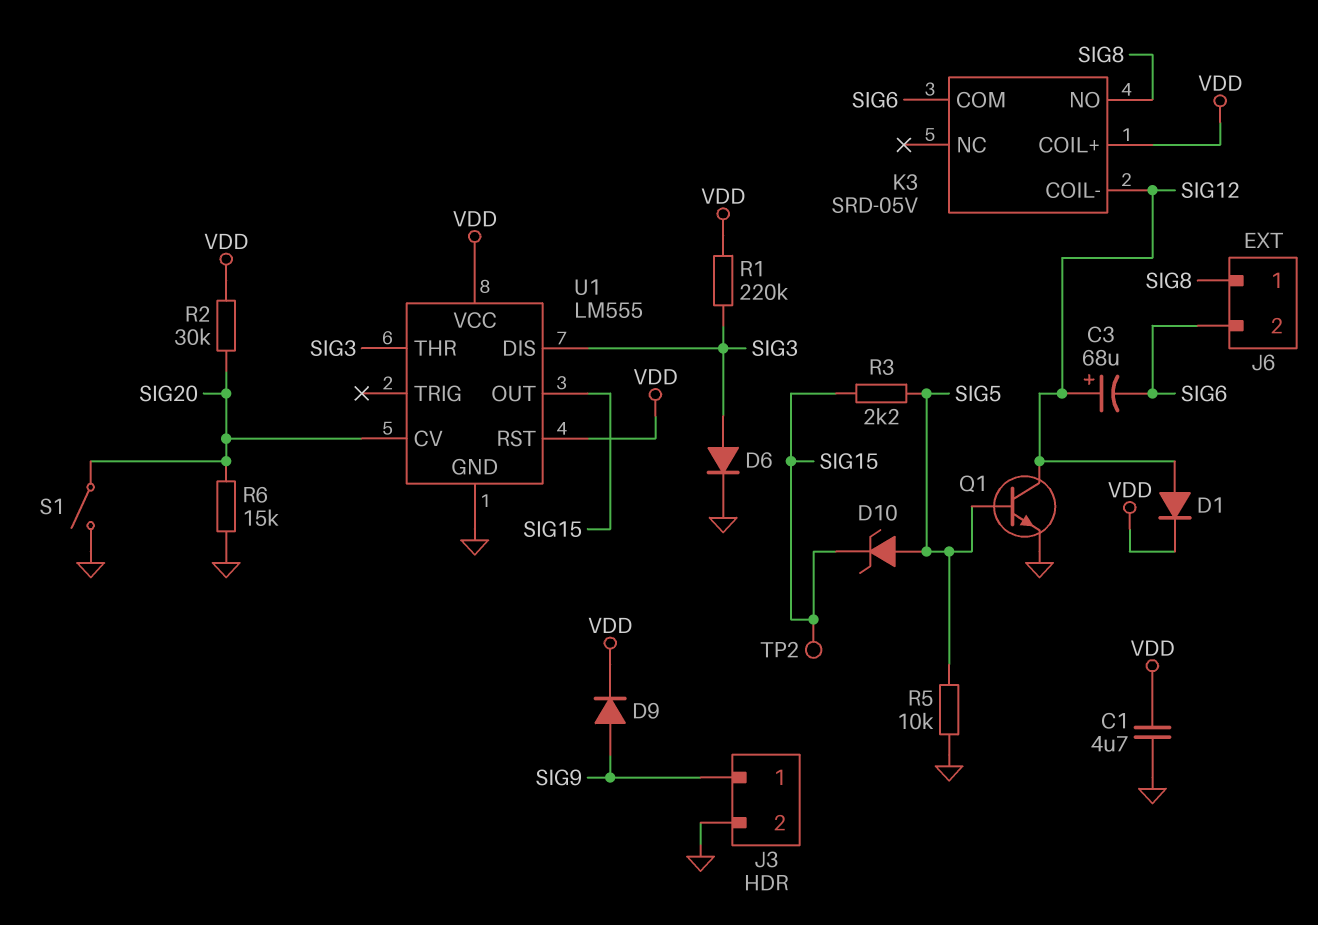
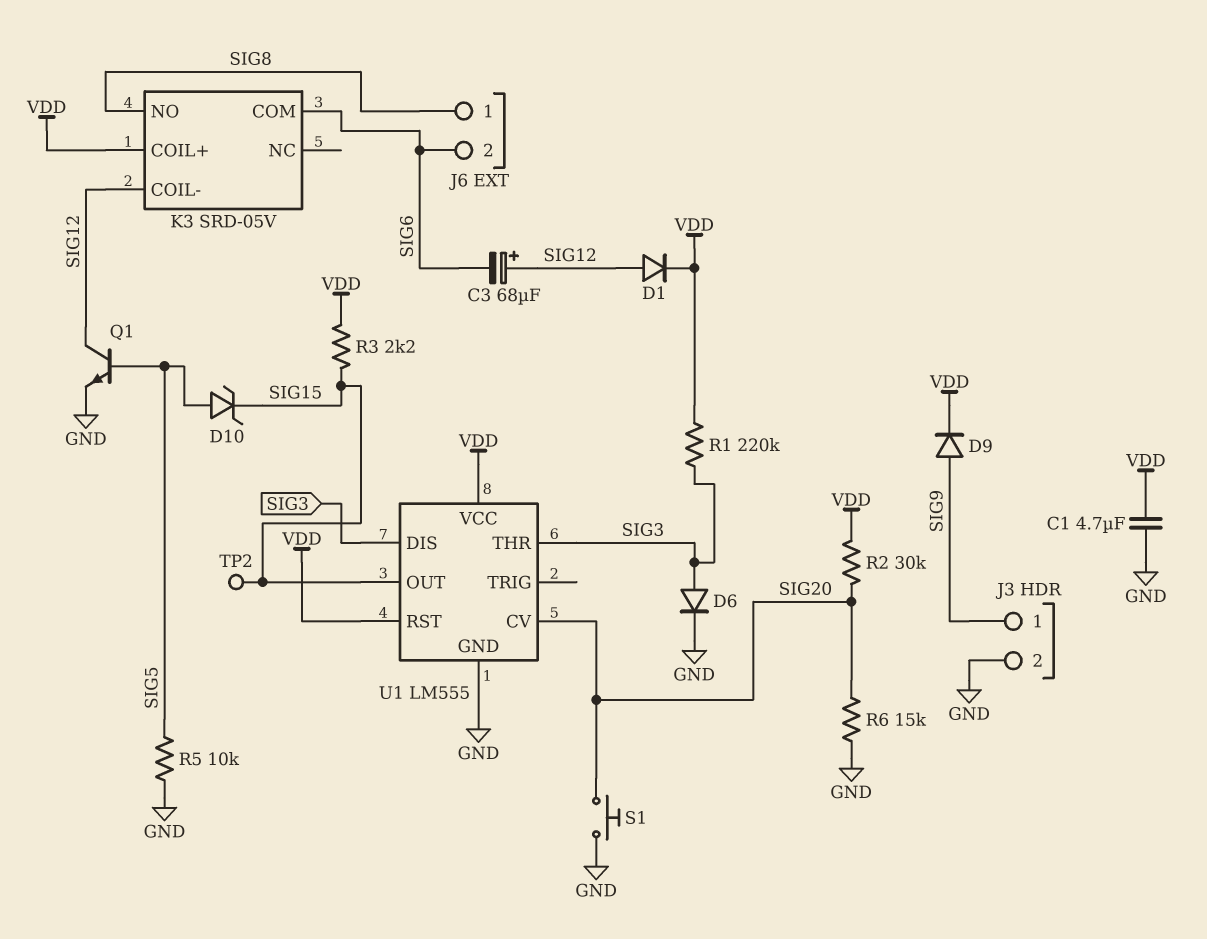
R3: 2.2k (SIG5, SIG15) -> 2.2k (SIG15, VDD)
S1: switch (GND, SIG20) -> button (GND, SIG20)

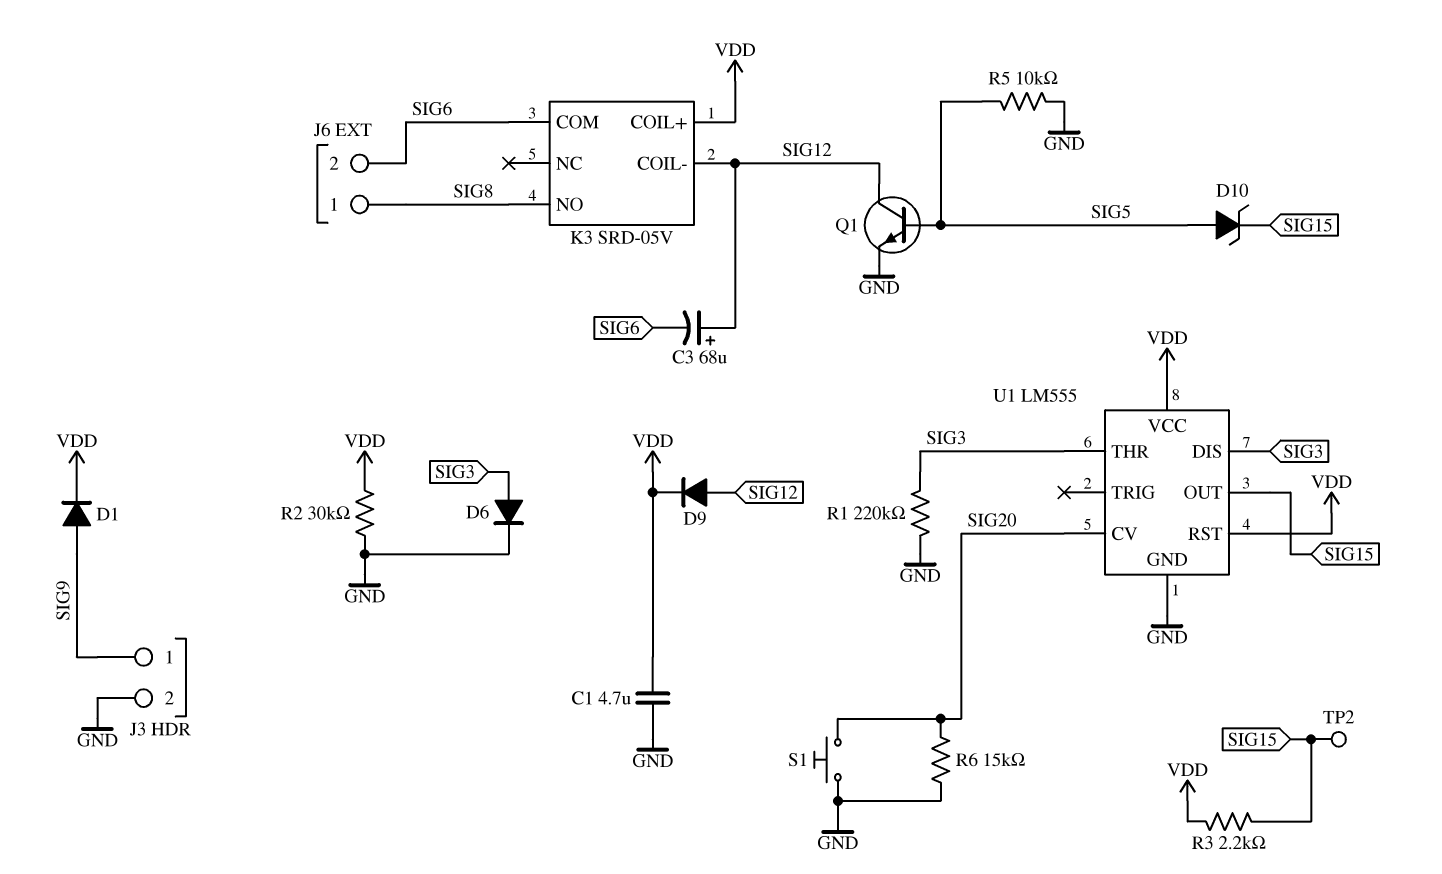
D1: diode (A SIG12, K VDD) -> diode (A SIG9, K VDD)
D9: diode (A SIG9, K VDD) -> diode (A SIG12, K VDD)
R1: 220k (SIG3, VDD) -> 220k (GND, SIG3)
R2: 30k (SIG20, VDD) -> 30k (GND, VDD)

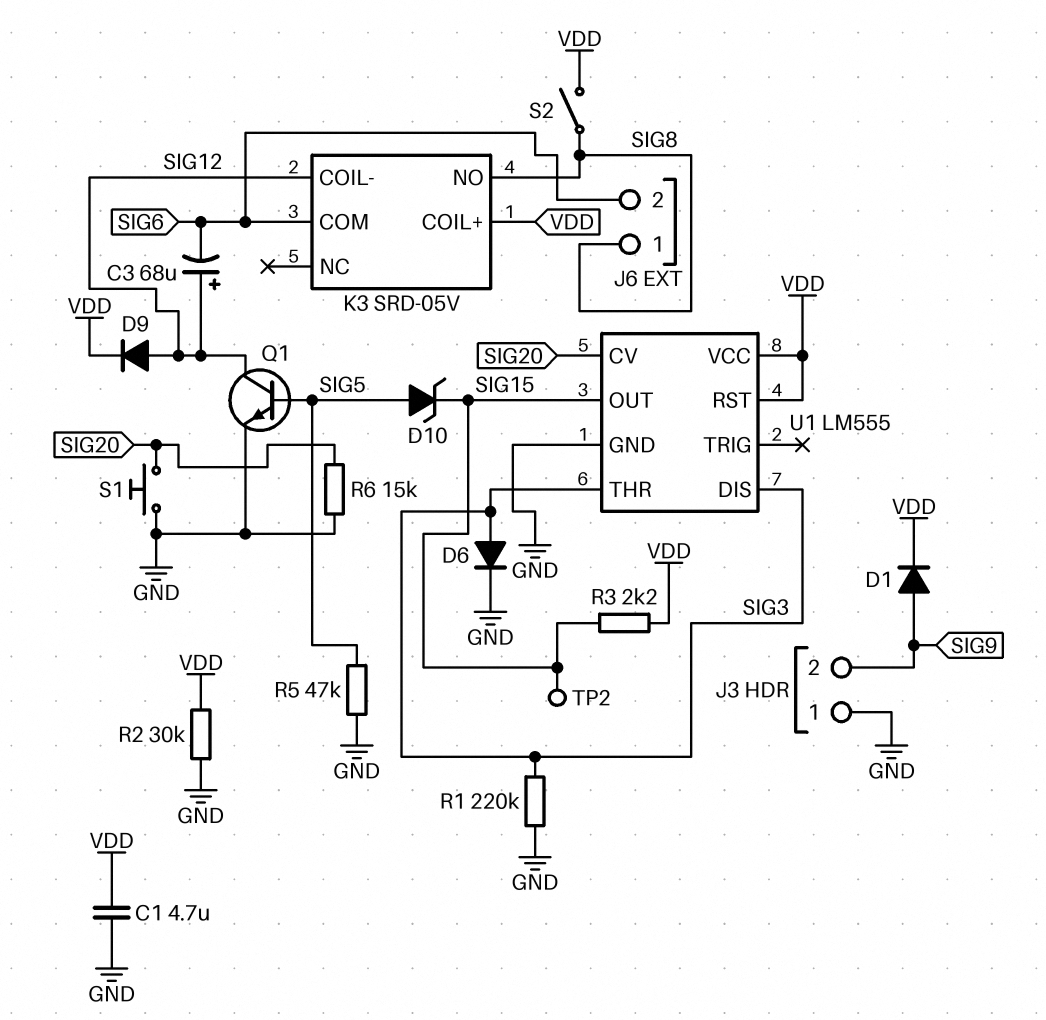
J3 pin 1: SIG9 -> GND
J3 pin 2: GND -> SIG9
R5: 10k (GND, SIG5) -> 47k (GND, SIG5)
S2: none -> switch (SIG8, VDD)

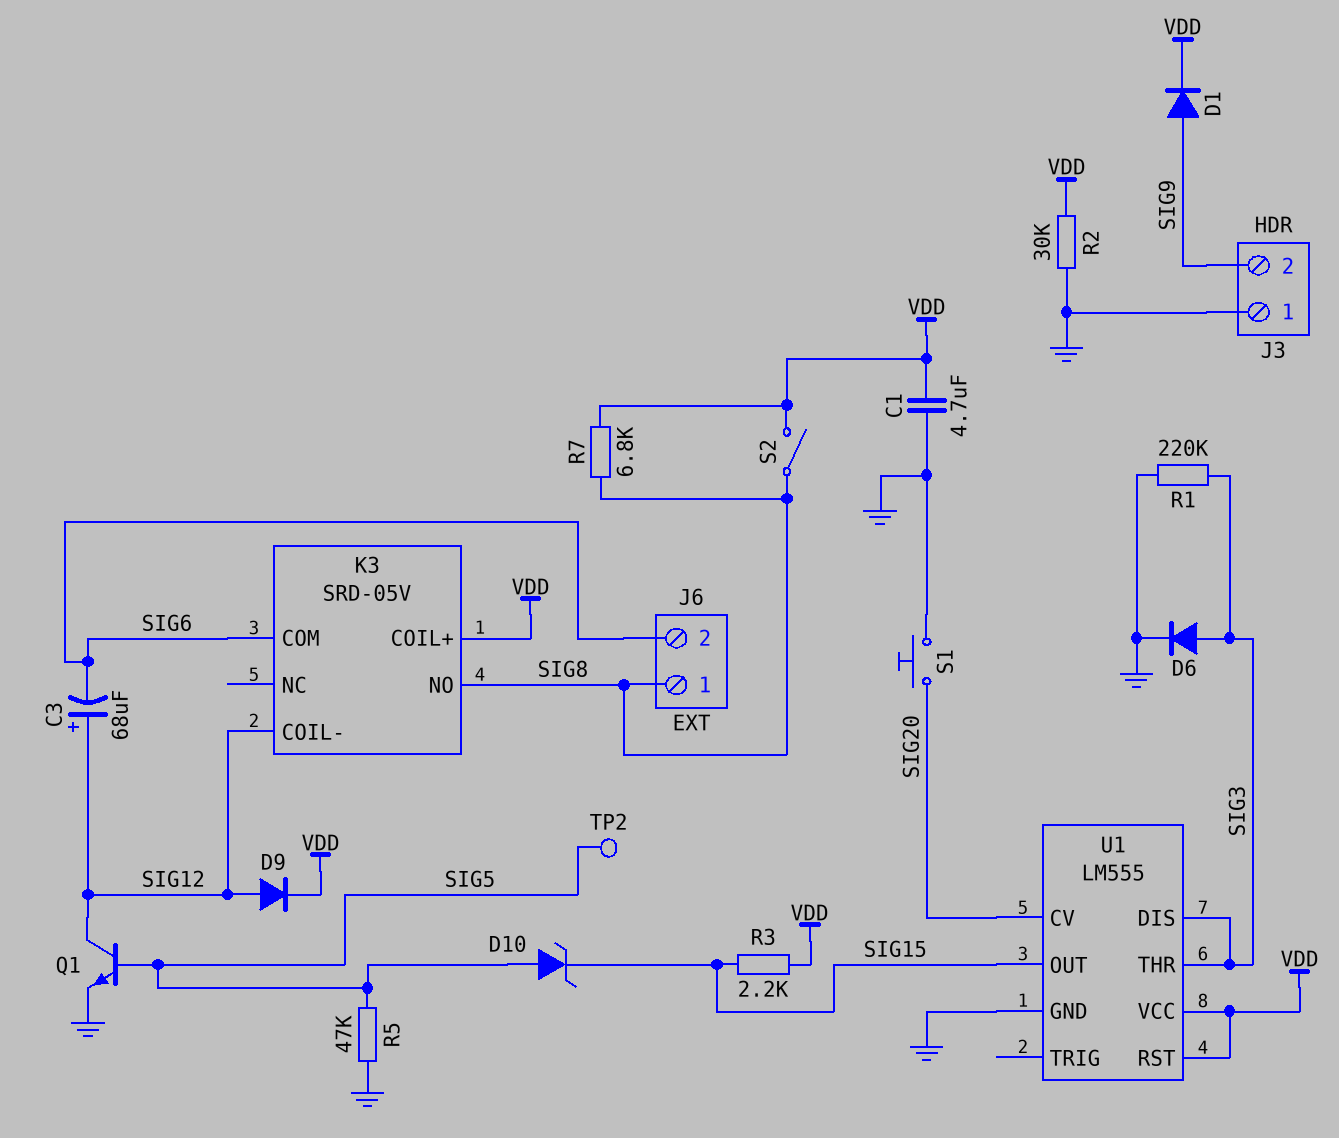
R6: 15k (GND, SIG20) -> none
R7: none -> 6.8k (SIG8, VDD)
TP2: test point (SIG15) -> test point (SIG5)

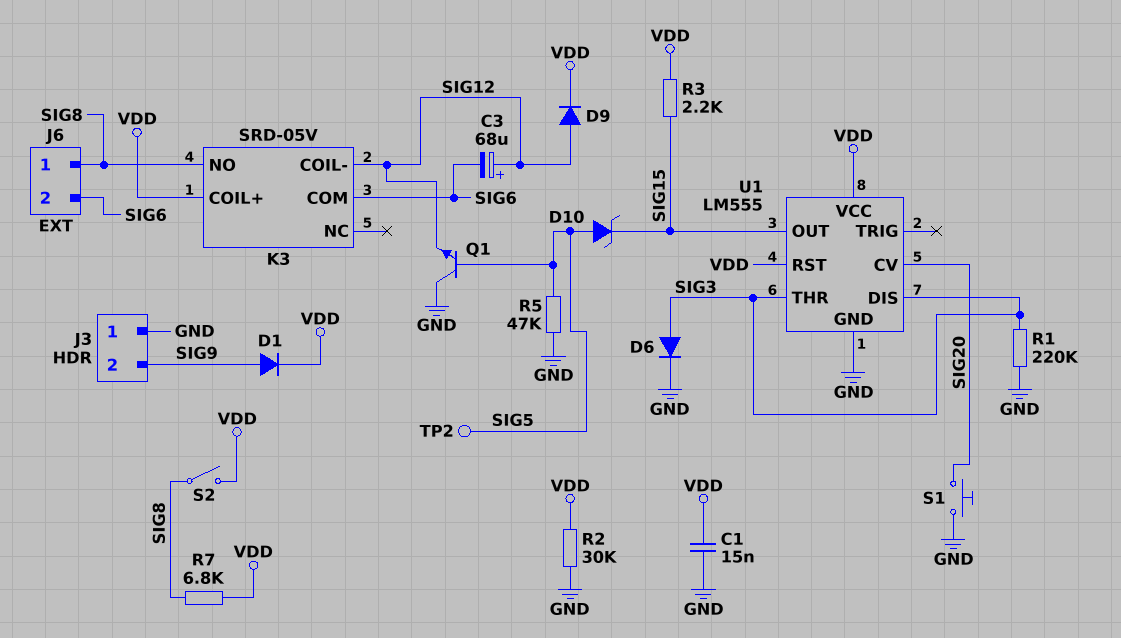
C1: 4.7uF (GND, VDD) -> 15nF (GND, VDD)
Q1: NPN (B SIG5, C SIG12, E GND) -> NPN (B SIG5, C GND, E SIG12)

